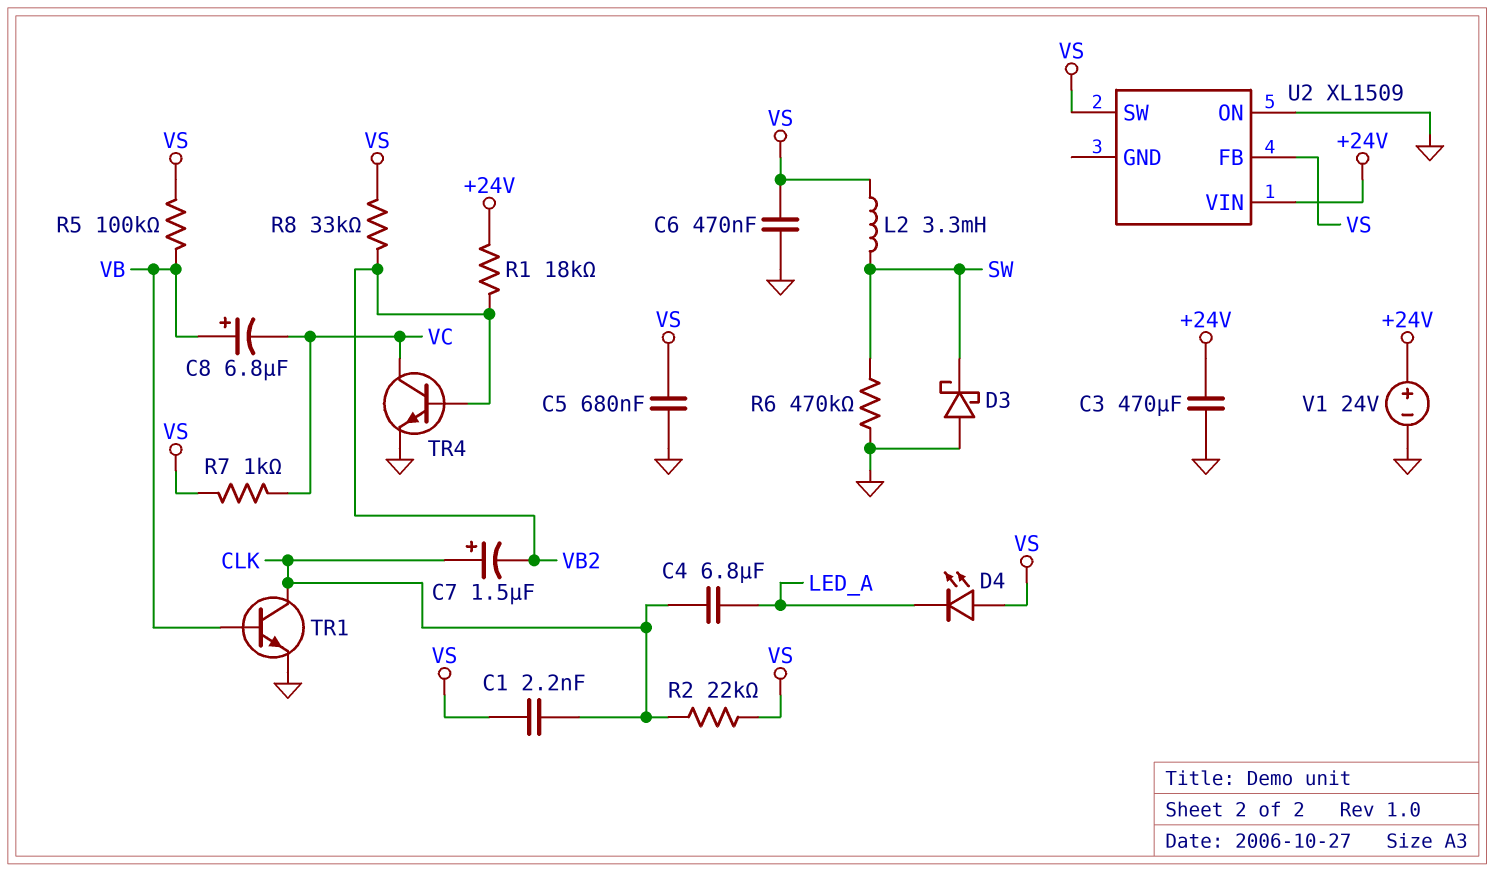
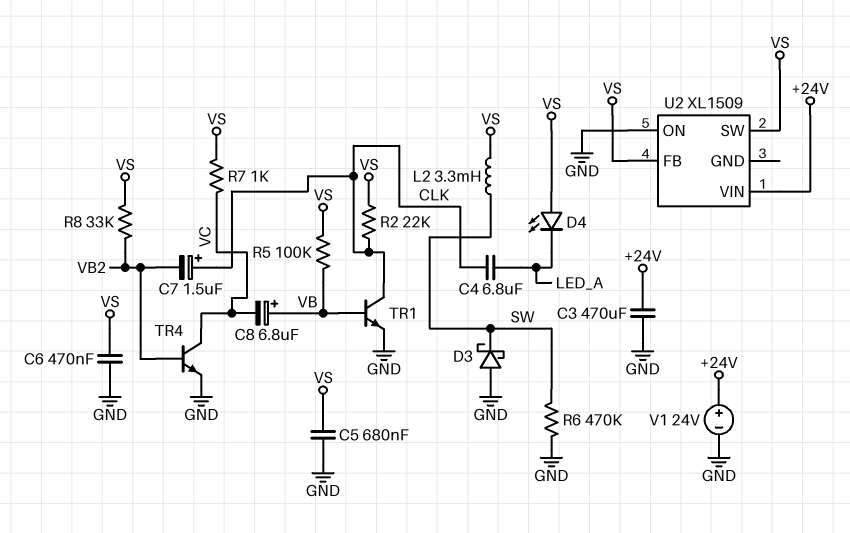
C1: 2.2nF (CLK, VS) -> none
R1: 18k (+24V, VB2) -> none

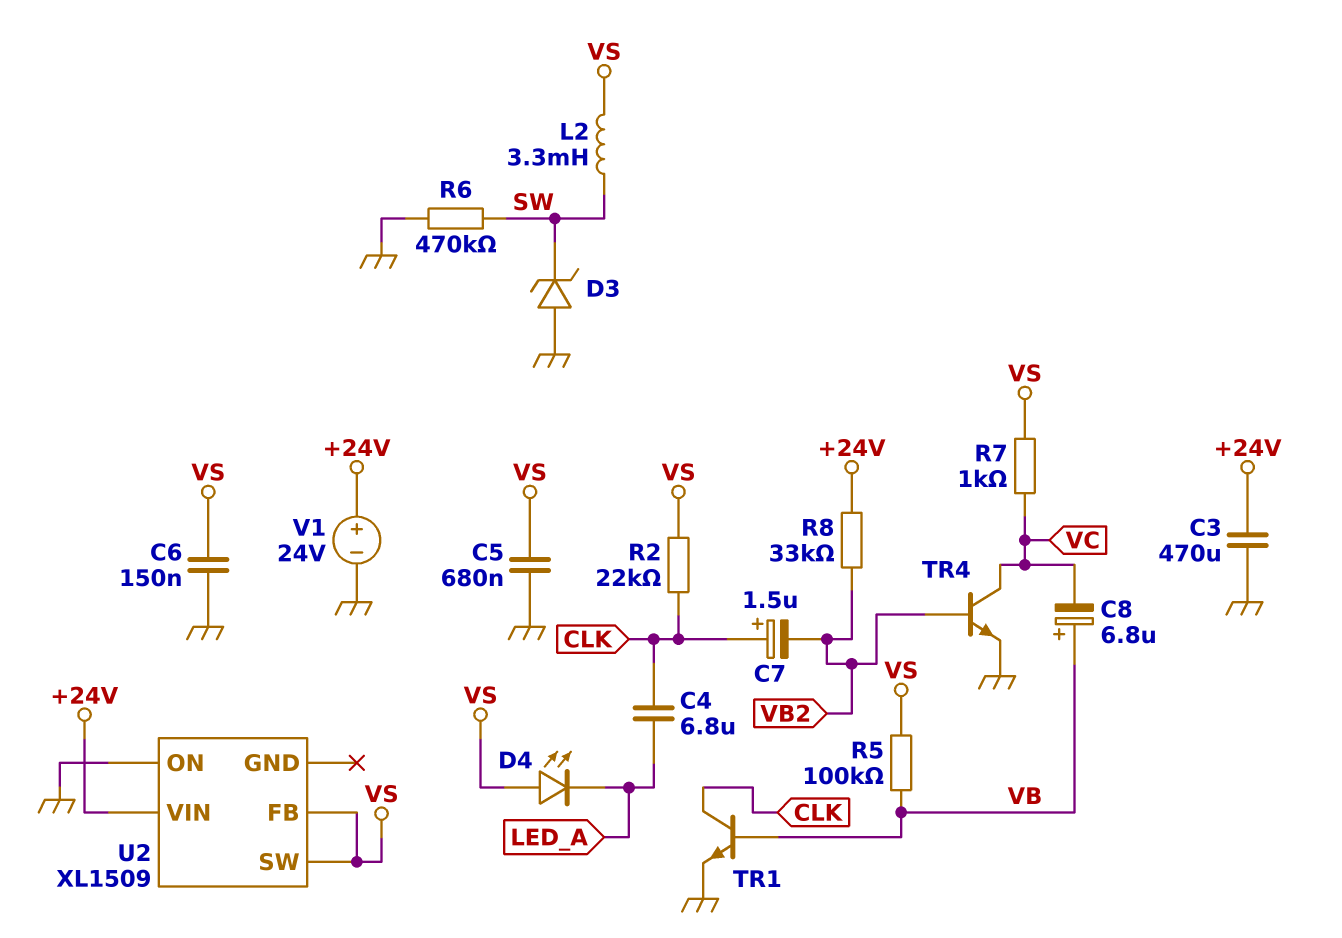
C6: 470nF (GND, VS) -> 150nF (GND, VS)
D3: schottky (A GND, K SW) -> zener (A GND, K SW)
R8: 33k (VB2, VS) -> 33k (+24V, VB2)

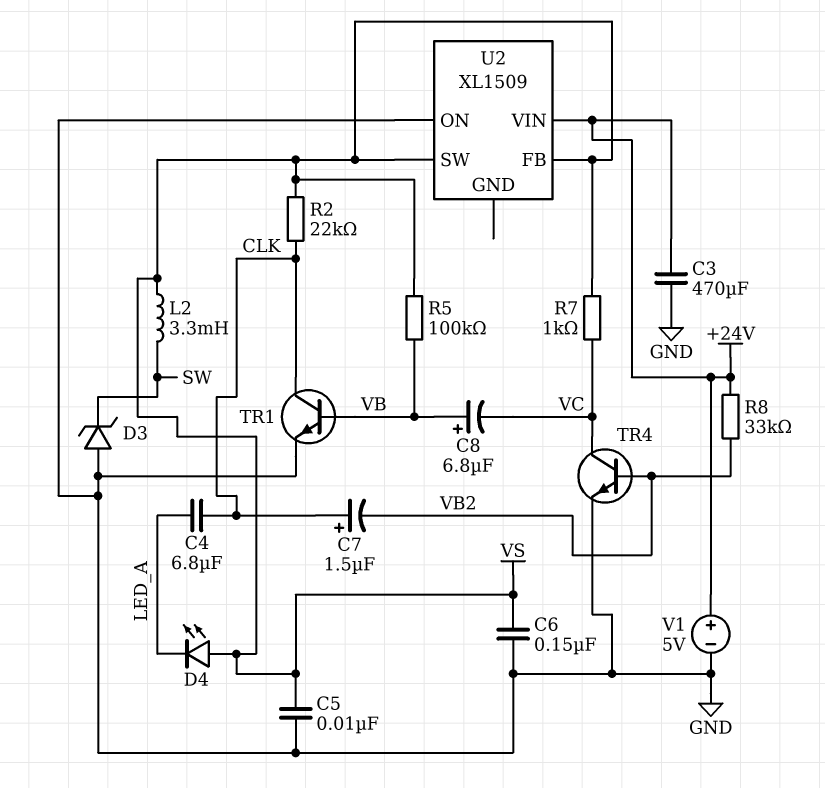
C5: 680nF (GND, VS) -> 10nF (GND, VS)
R6: 470k (GND, SW) -> none
V1: 24V (plus +24V, minus GND) -> 5V (plus +24V, minus GND)

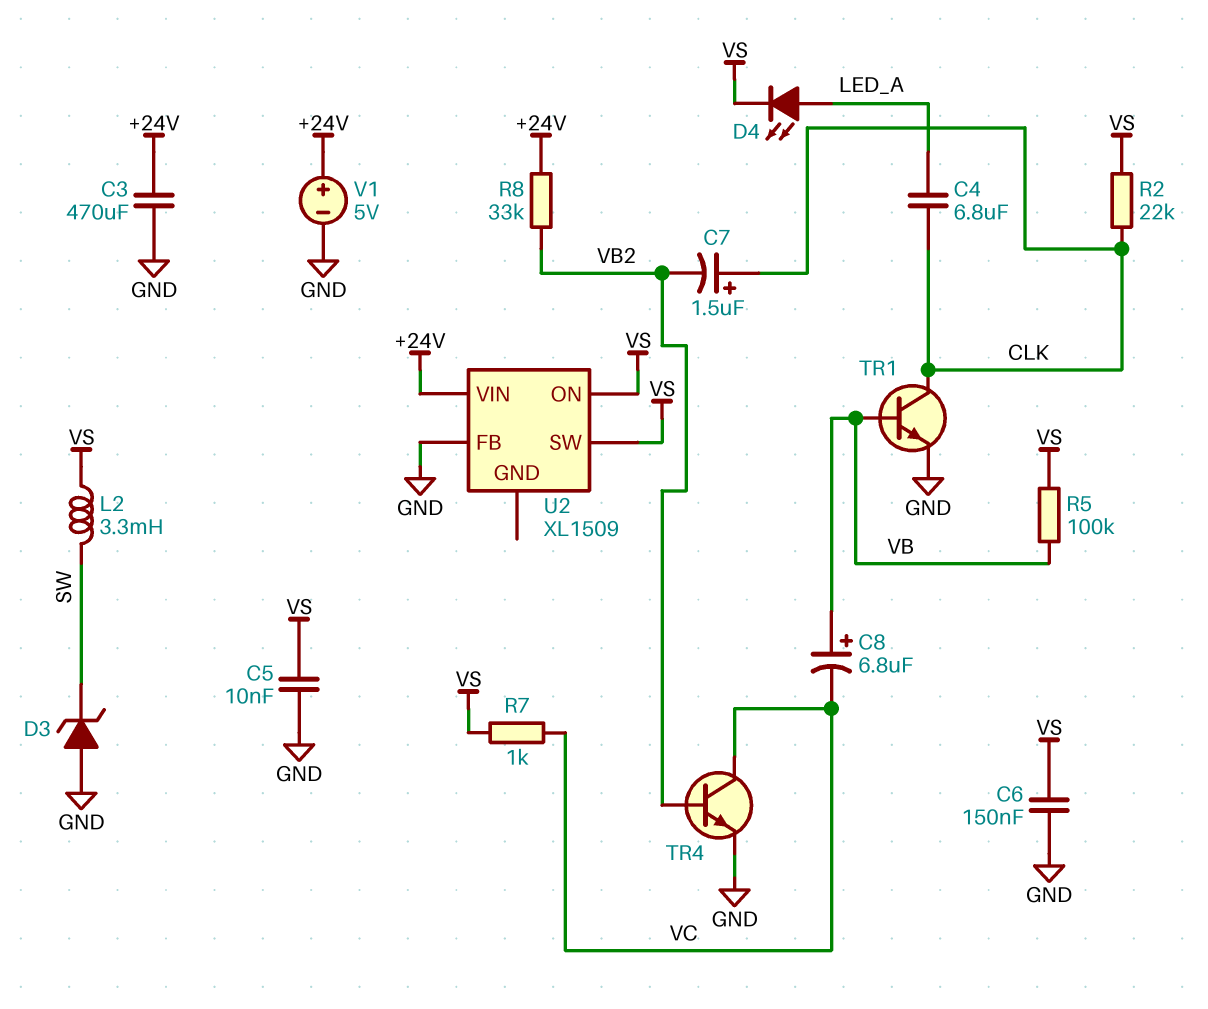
D4: LED (A VS, K LED_A) -> LED (A LED_A, K VS)
U2 pin FB: VS -> GND
U2 pin ON: GND -> VS

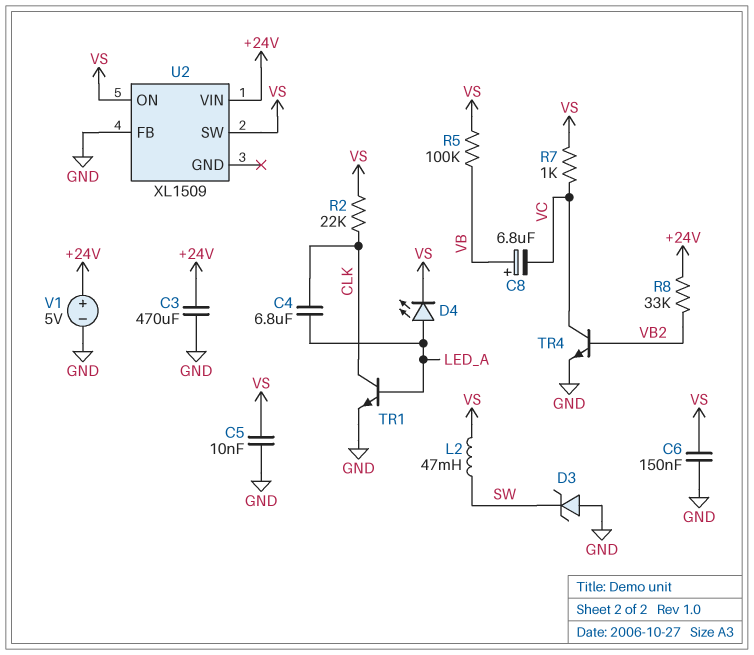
C7: 1.5uF (plus CLK, minus VB2) -> none
L2: 3.3mH (SW, VS) -> 47mH (SW, VS)
TR1: NPN (B VB, C CLK, E GND) -> NPN (B LED_A, C CLK, E GND)

